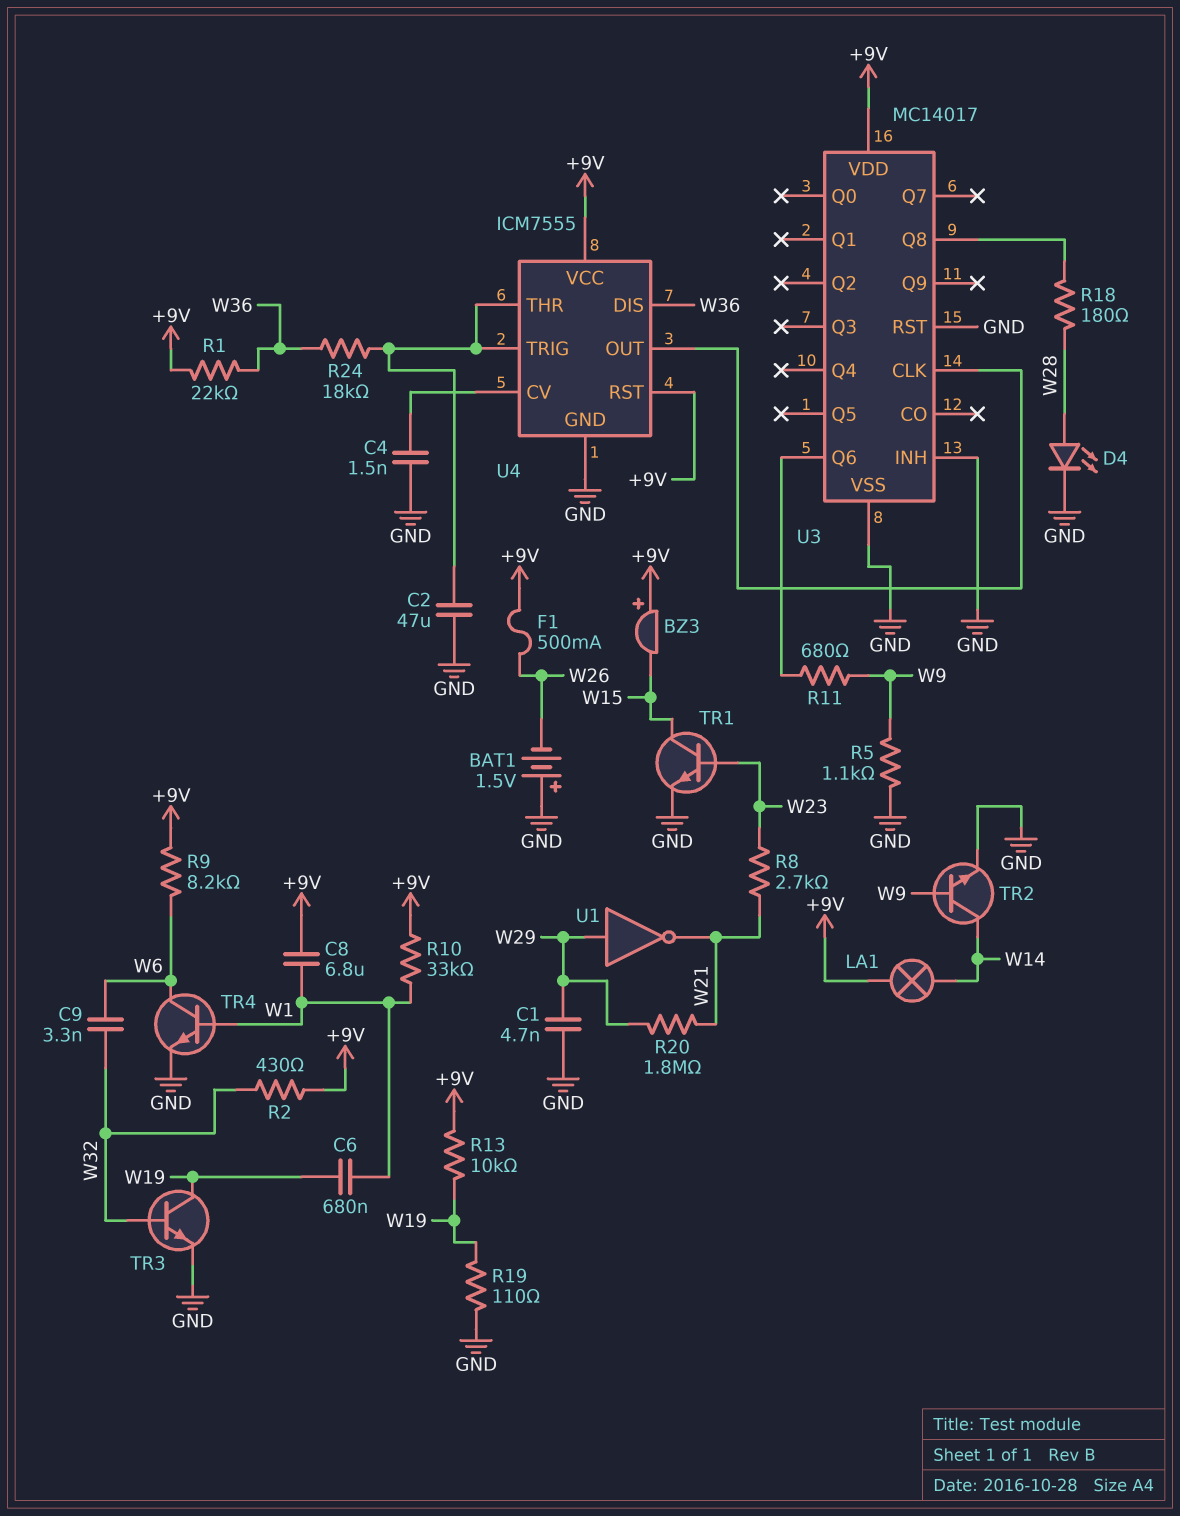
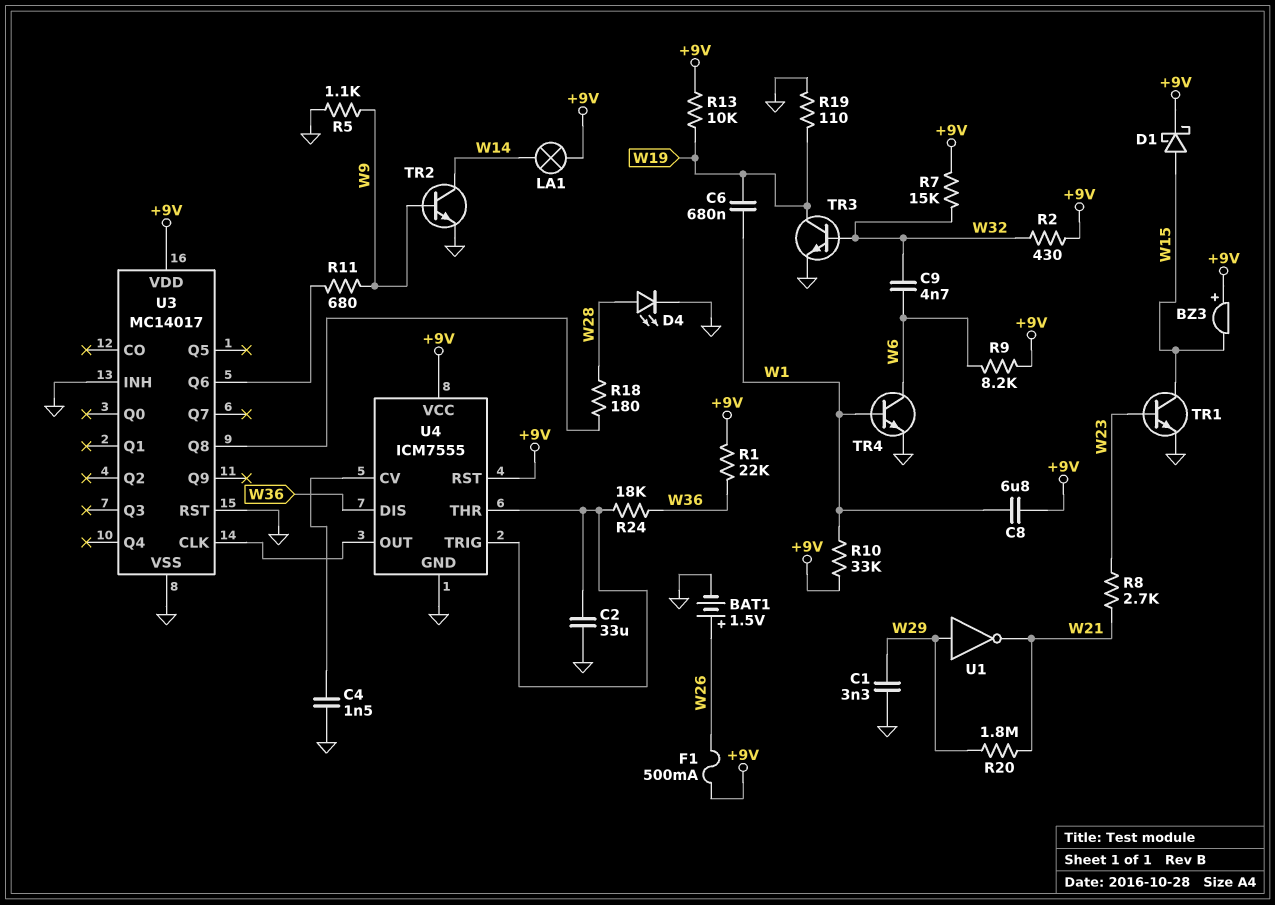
BAT1: 1.5V (plus GND, minus W26) -> 1.5V (plus W26, minus GND)
C1: 4.7nF (GND, W29) -> 3.3nF (GND, W29)
C2: 47uF (GND, U4/THR) -> 33uF (GND, U4/THR)
C9: 3.3nF (W6, W32) -> 4.7nF (W6, W32)
D1: none -> schottky (A W15, K +9V)
R7: none -> 15k (+9V, W32)

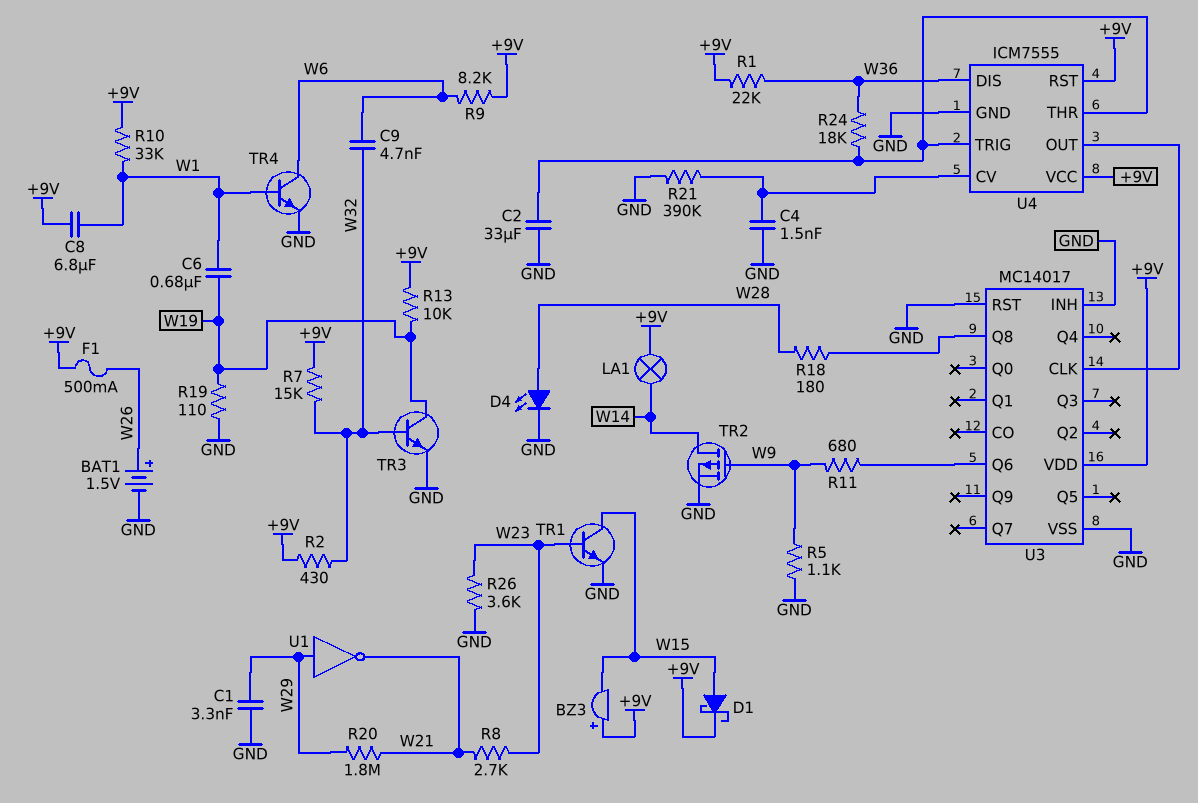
R21: none -> 390k (GND, U4/CV)
R26: none -> 3.6k (GND, W23)
TR2: NPN (B W9, C W14, E GND) -> PMOS (G W9, D W14, S GND)

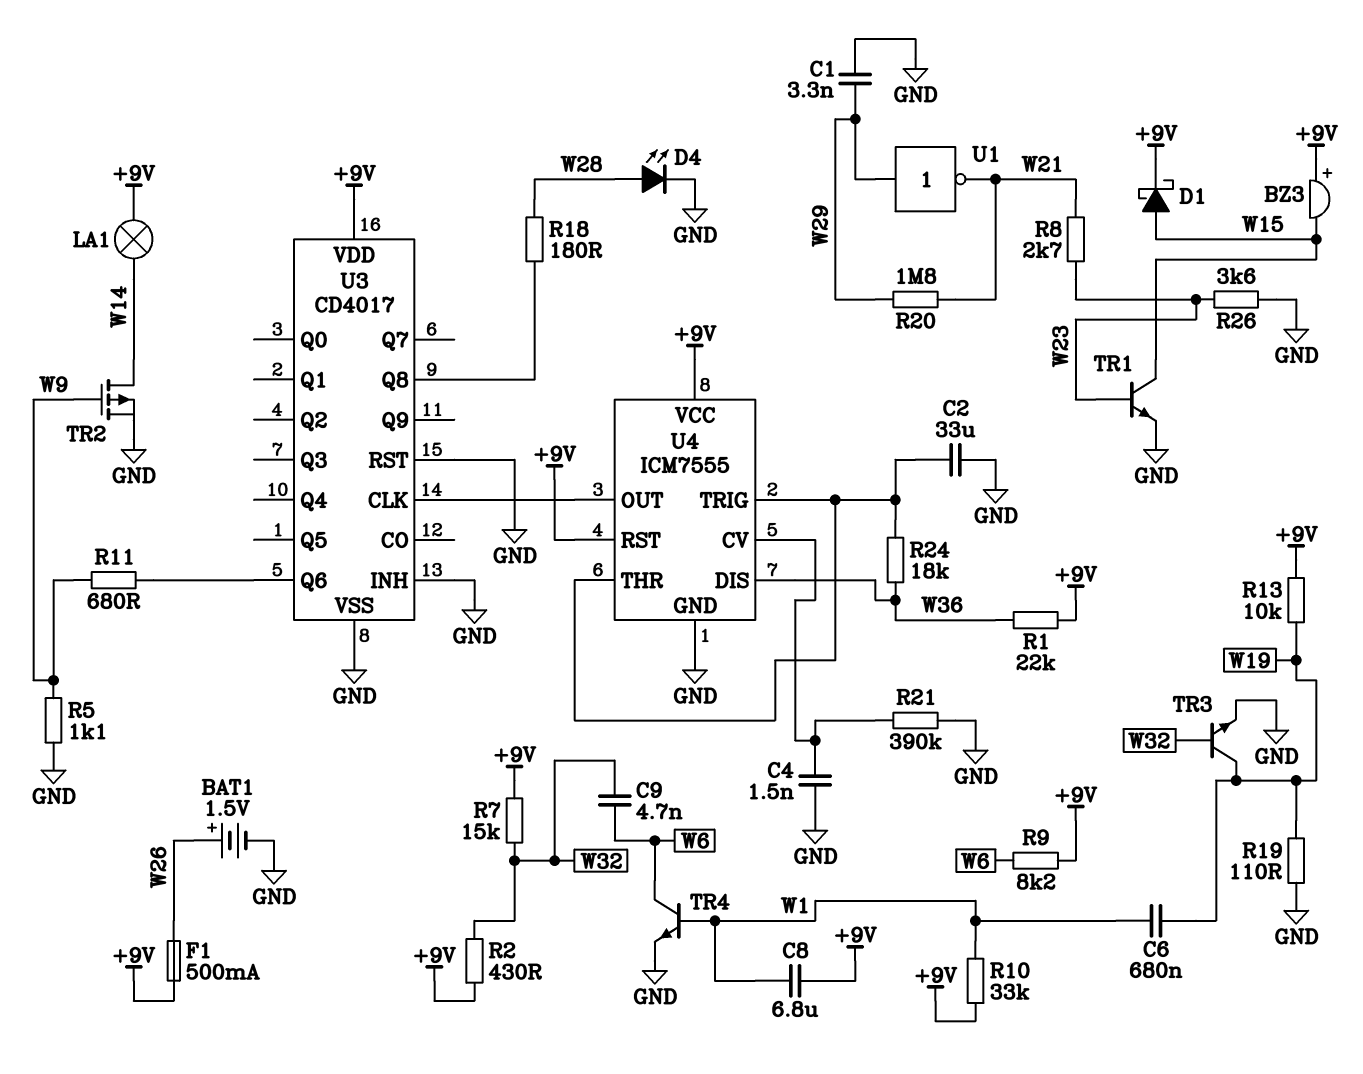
U3: MC14017 -> CD4017

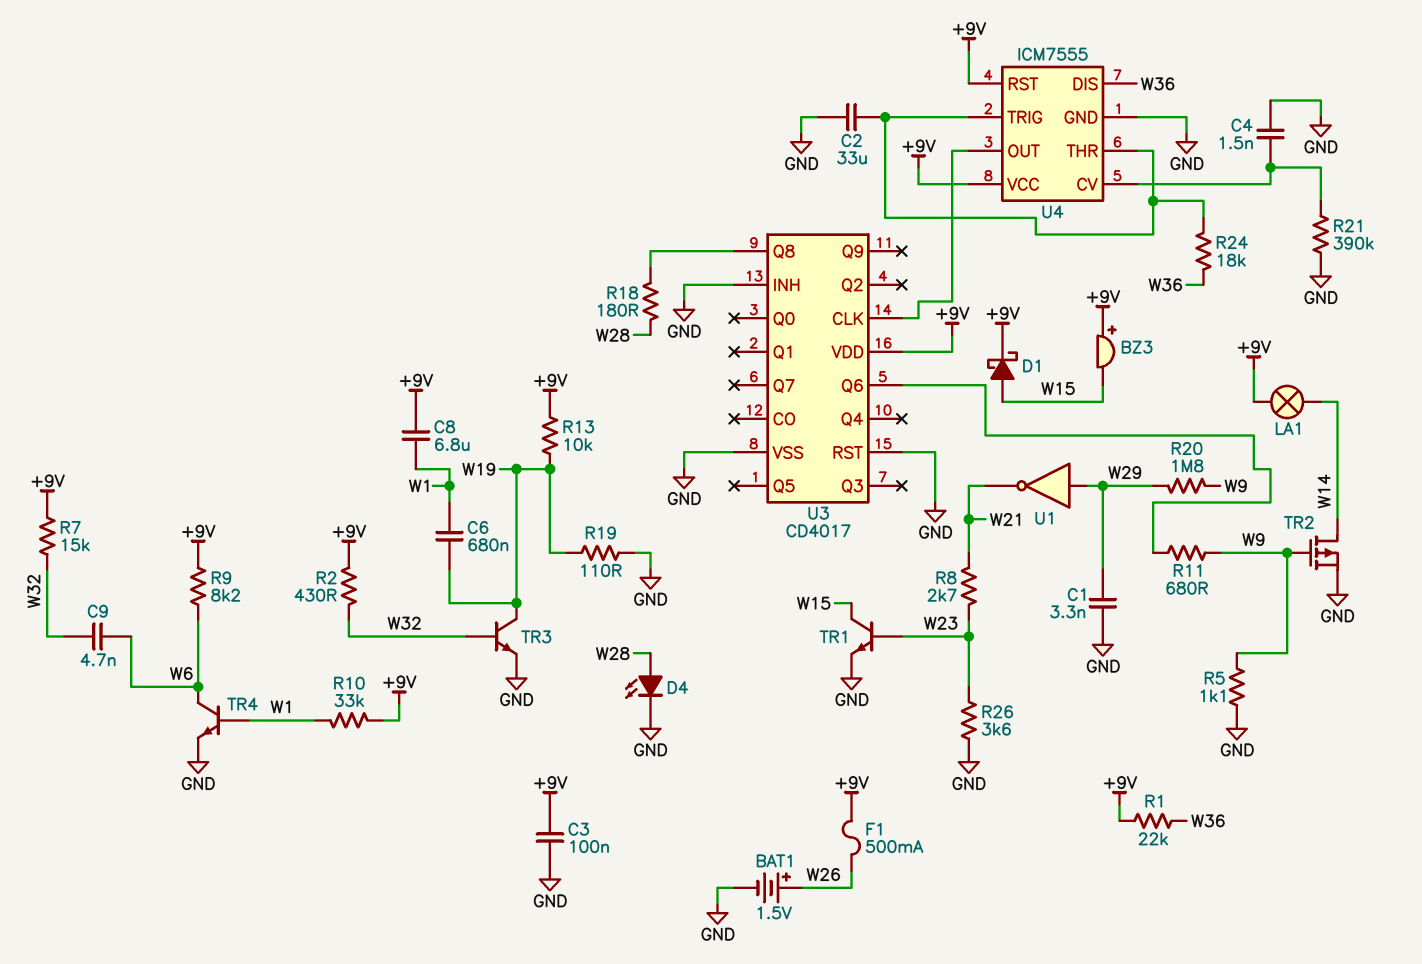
C3: none -> 100nF (+9V, GND)
R20: 1.8M (W21, W29) -> 1.8M (W9, W29)

